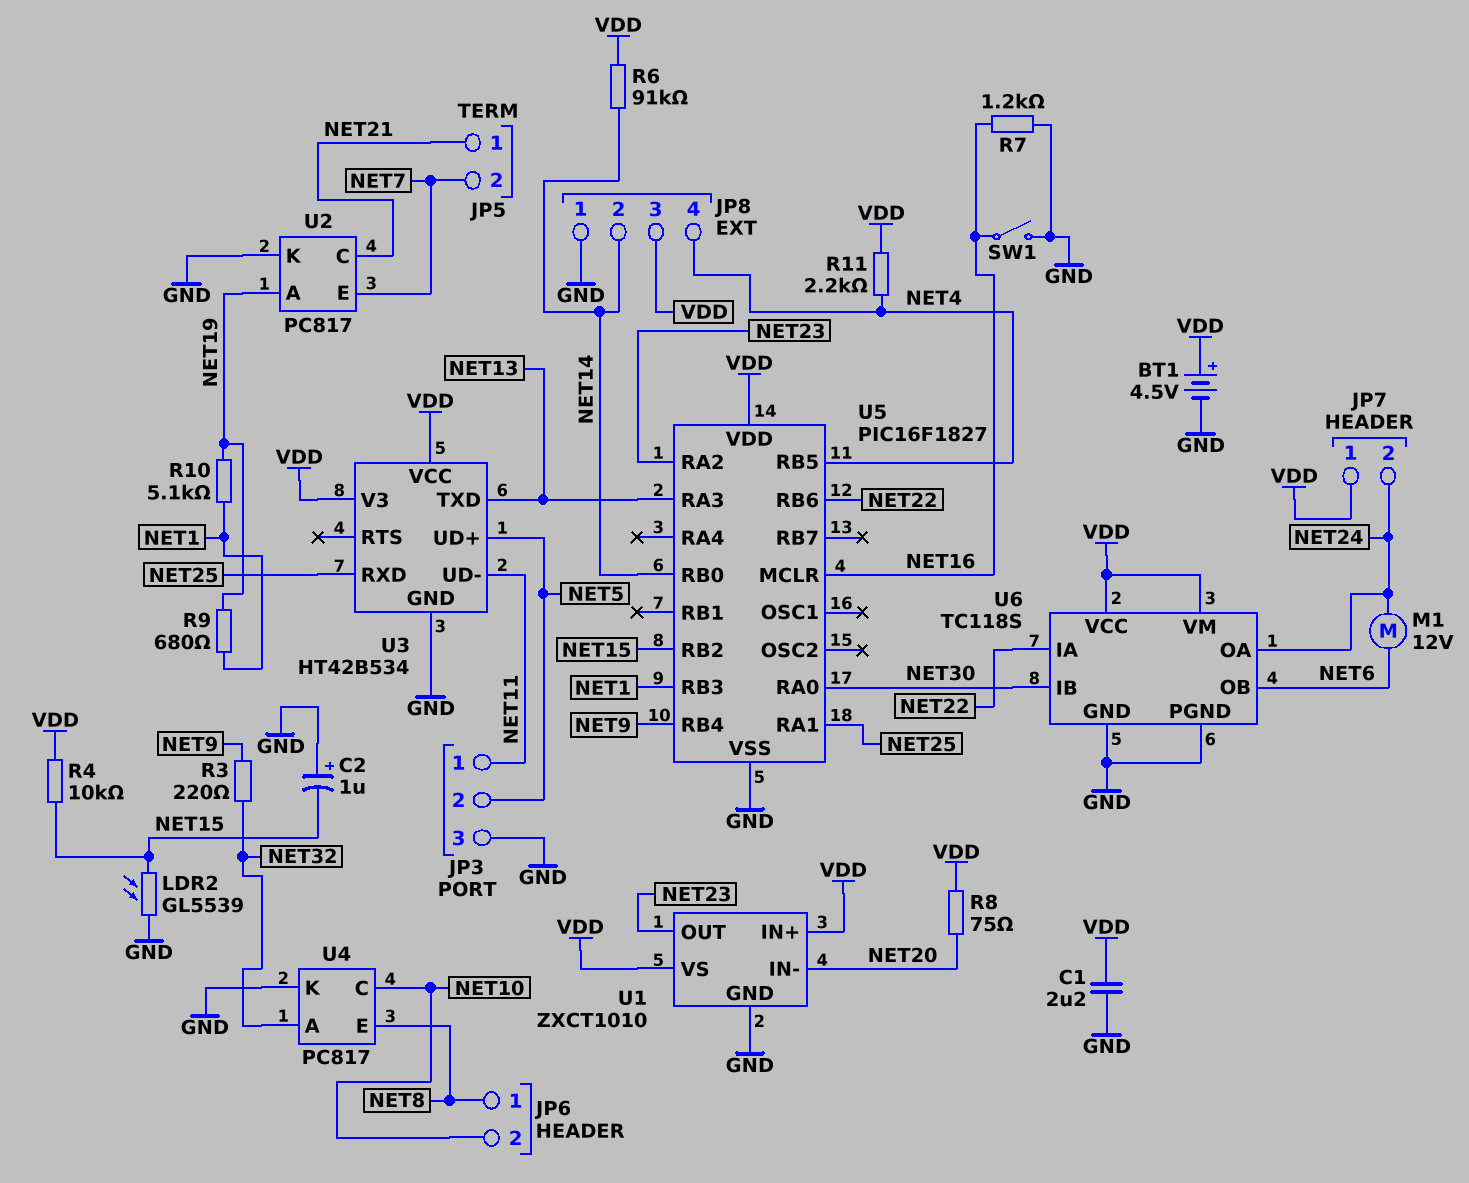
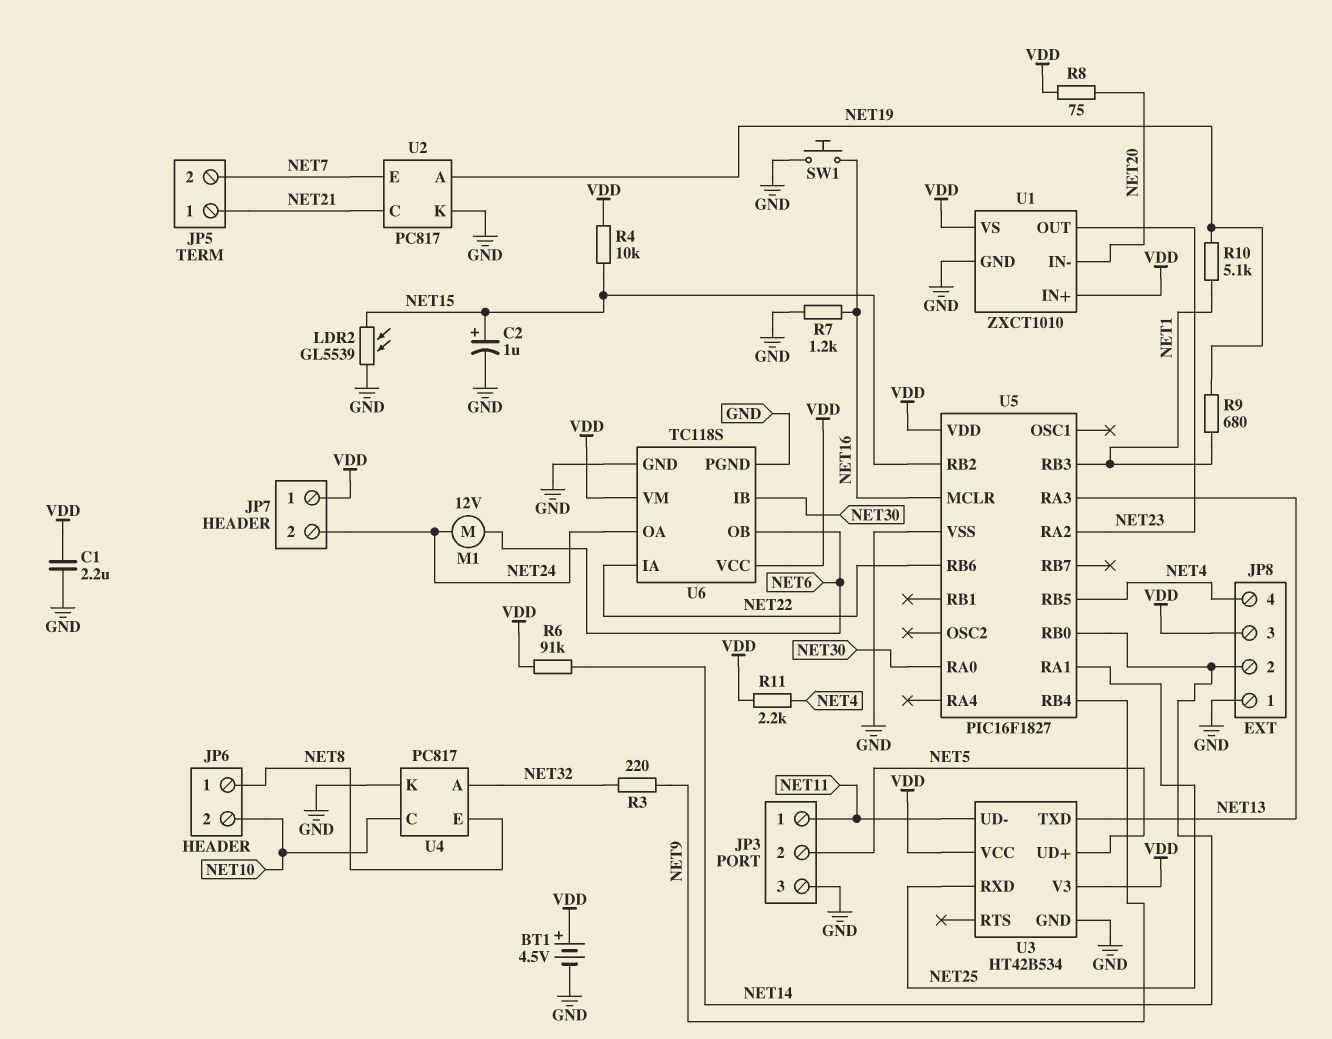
C2: 1uF (plus GND, minus NET15) -> 1uF (plus NET15, minus GND)
SW1: switch (GND, NET16) -> button (GND, NET16)

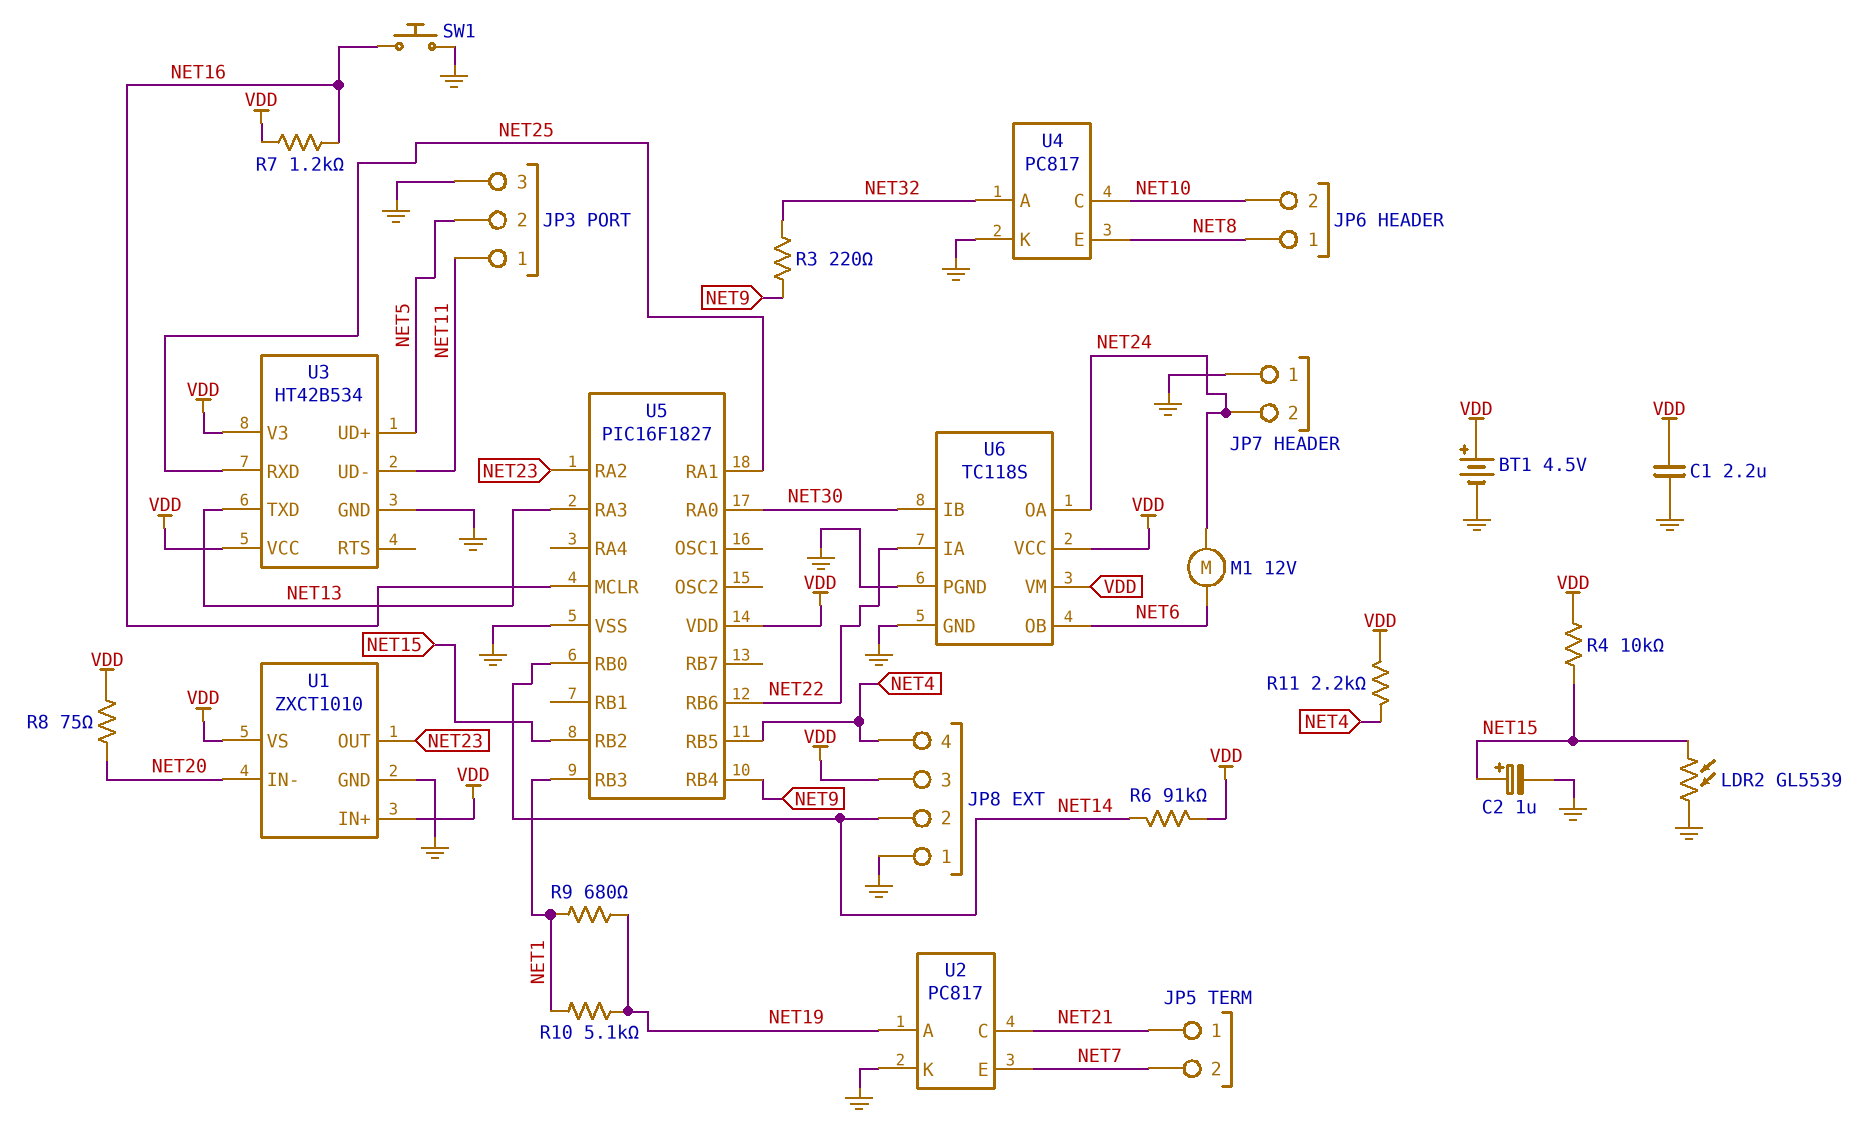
JP7 pin 1: VDD -> GND
R7: 1.2k (GND, NET16) -> 1.2k (NET16, VDD)

